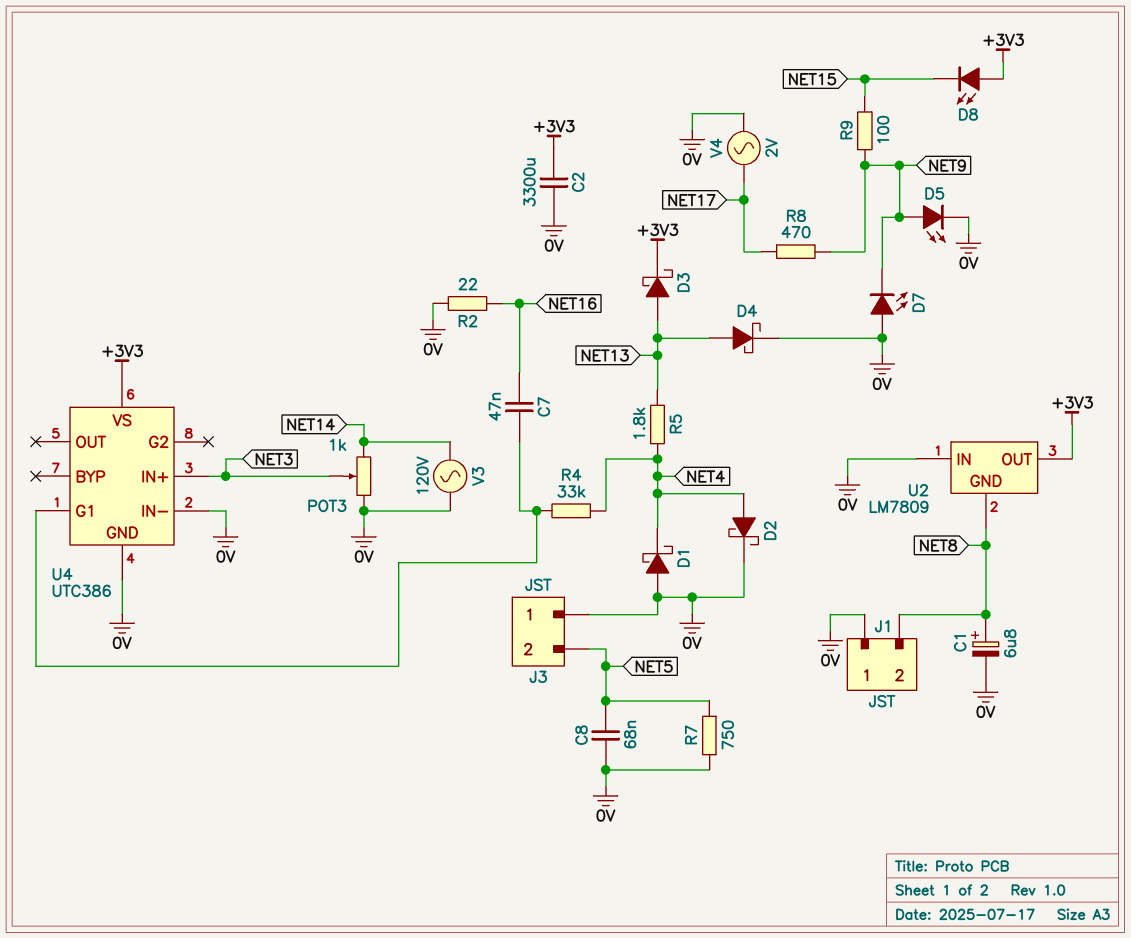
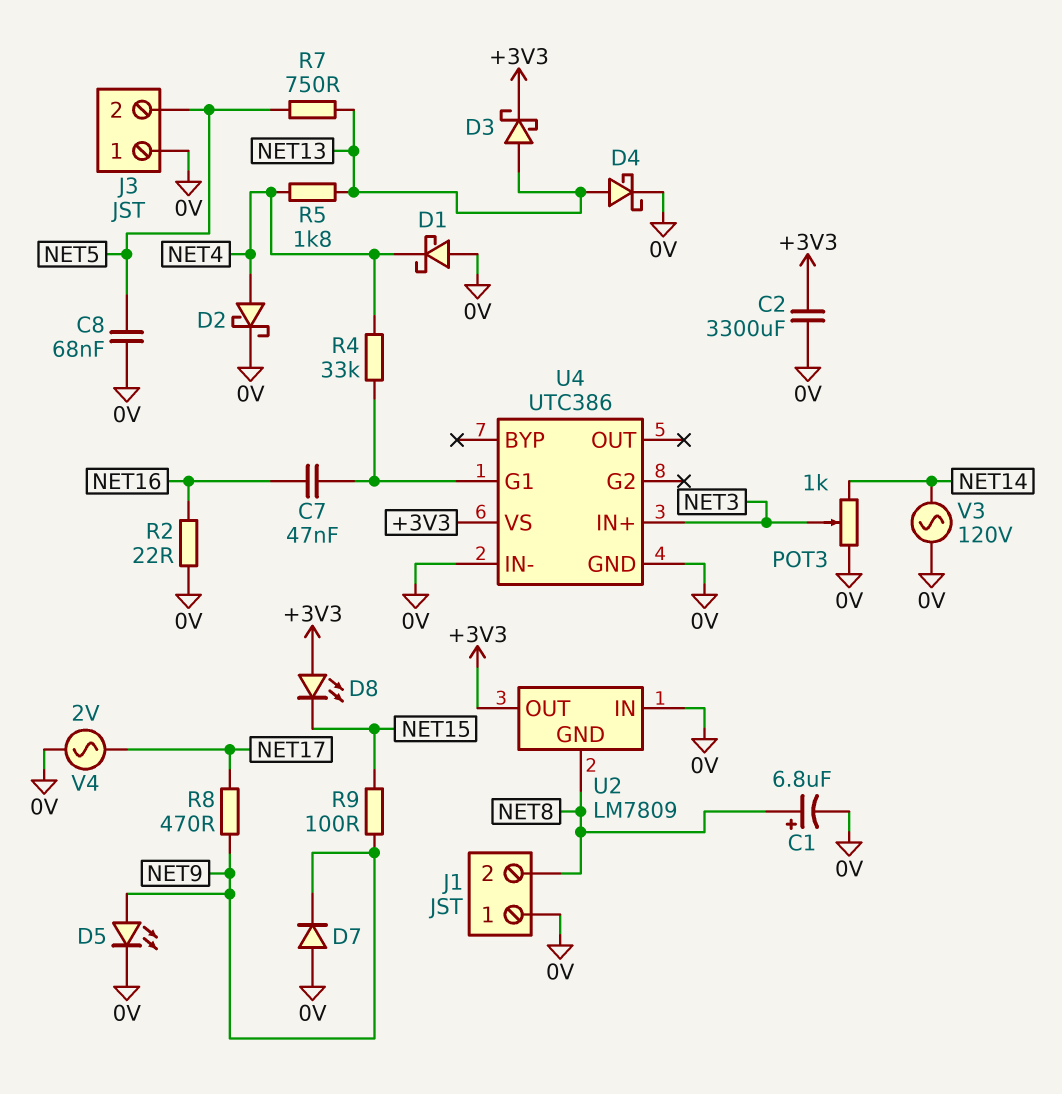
D7: LED (A 0V, K NET9) -> diode (A 0V, K NET9)
R7: 750 (0V, NET5) -> 750 (NET5, NET13)

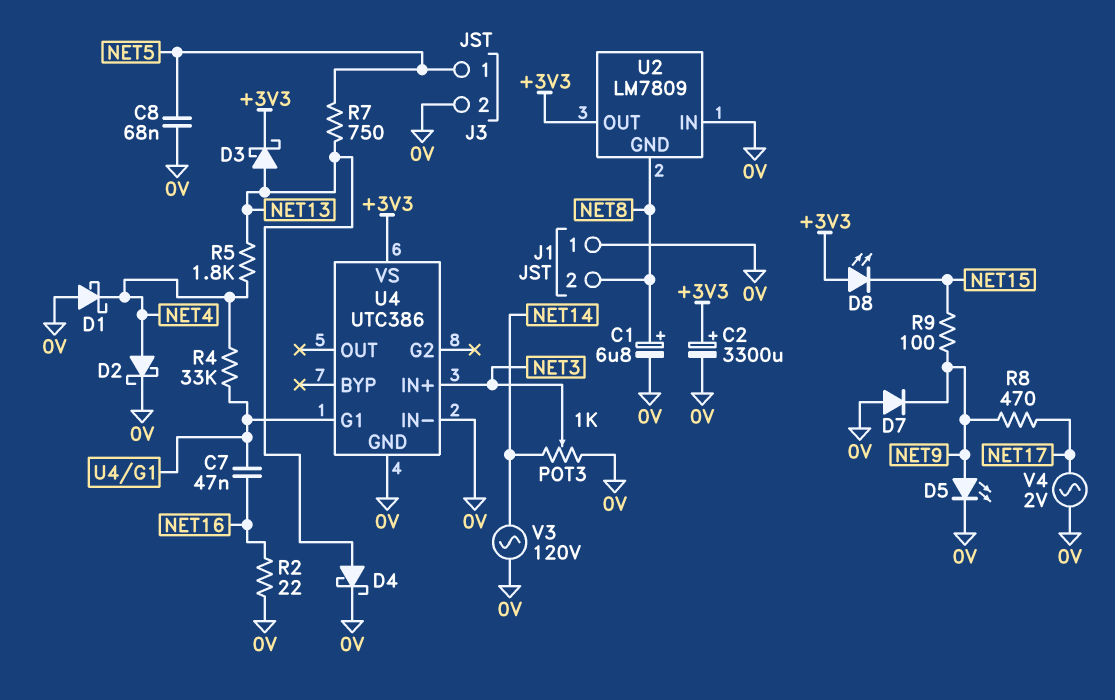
C2: 3300uF (+3V3, 0V) -> 3300uF (plus +3V3, minus 0V)
J3 pin 1: 0V -> NET5
J3 pin 2: NET5 -> 0V

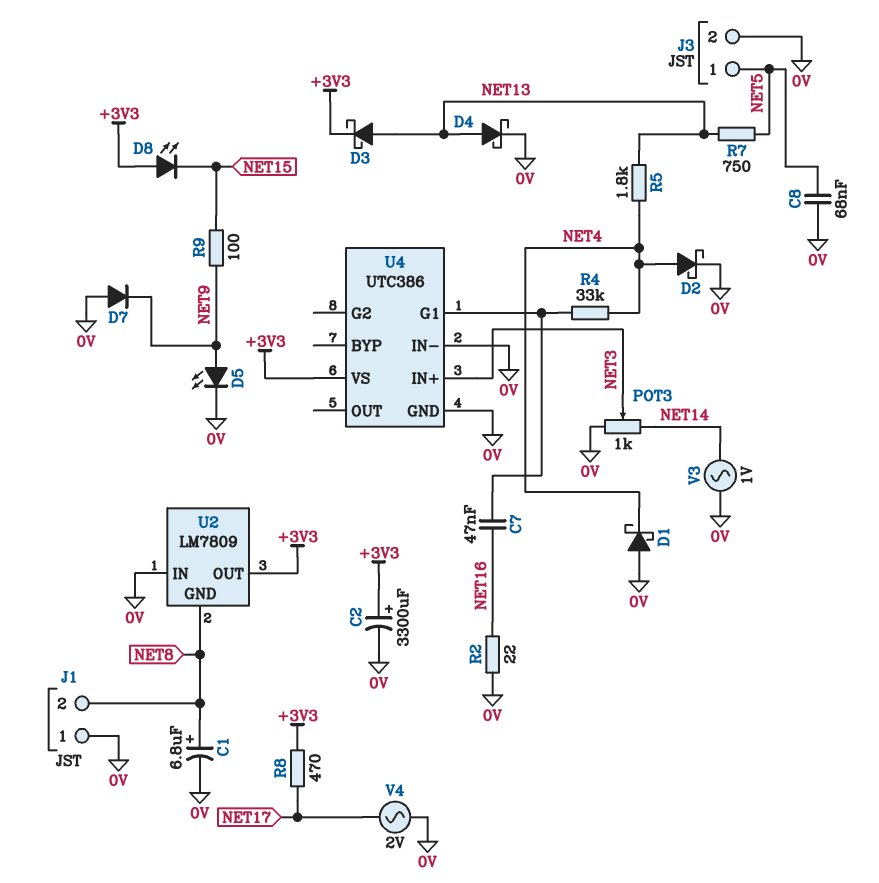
R8: 470 (NET9, NET17) -> 470 (+3V3, NET17)
V3: AC 120V (0V, NET14) -> AC 1V (0V, NET14)

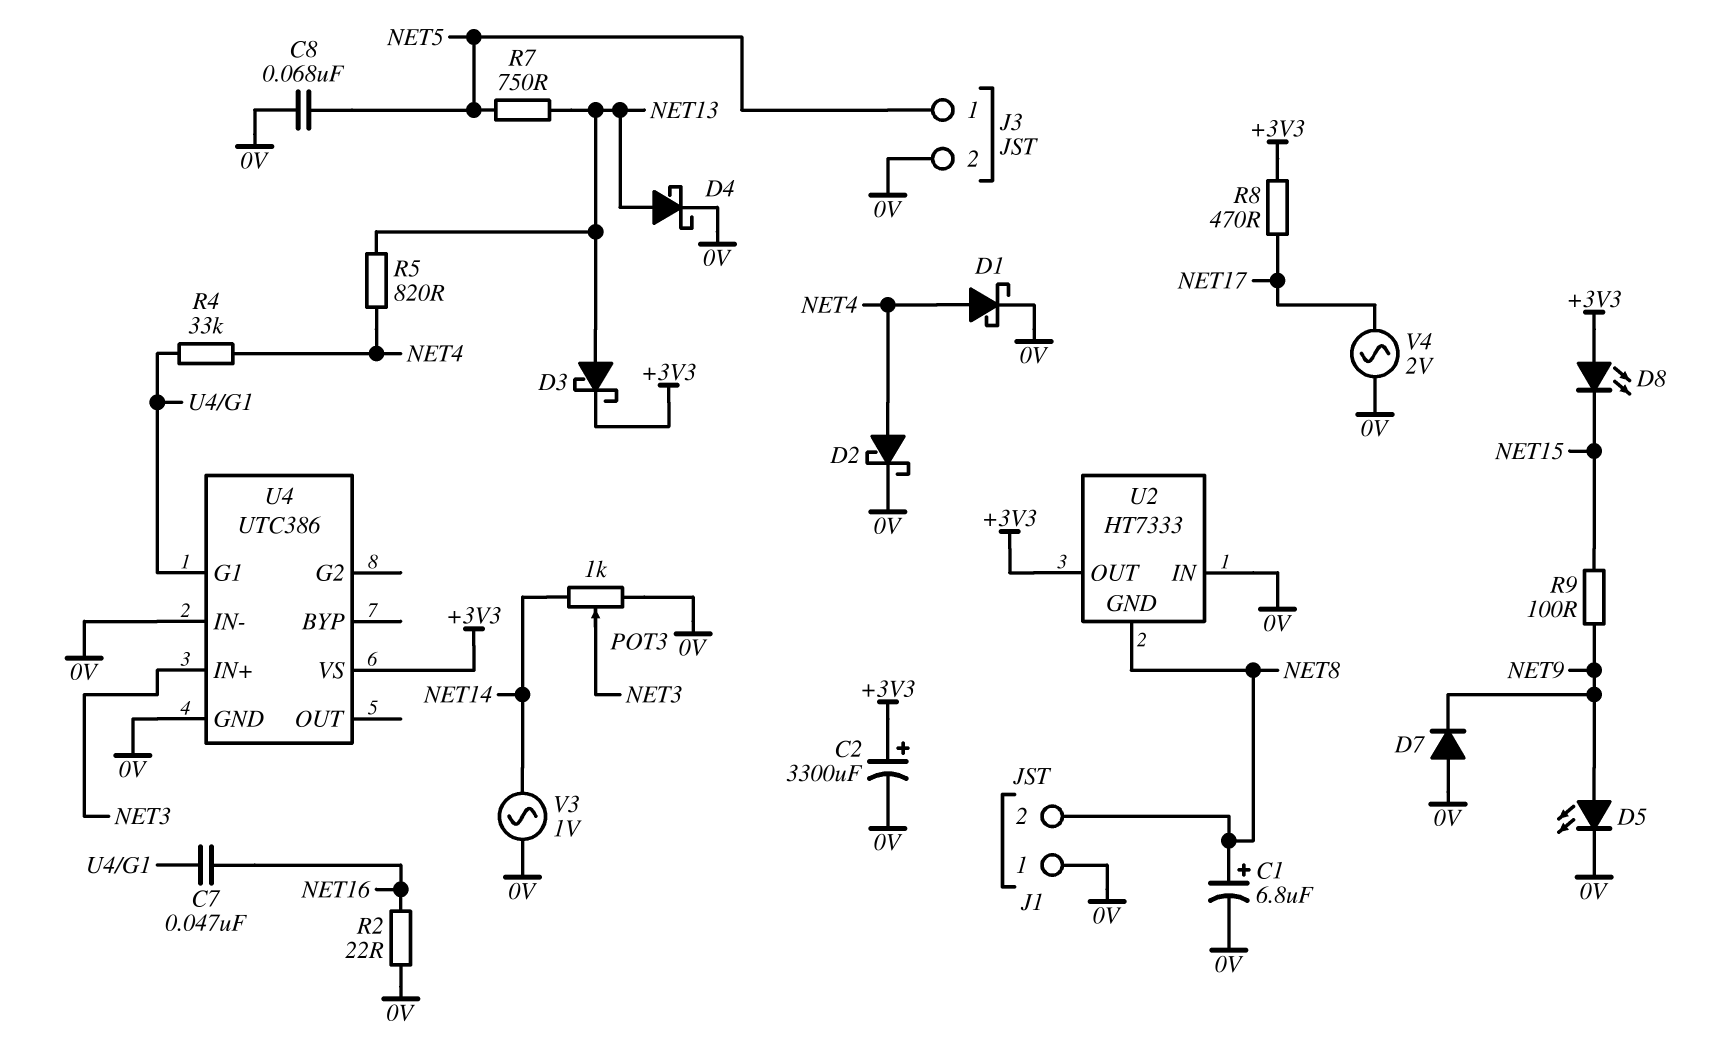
D1: schottky (A 0V, K NET4) -> schottky (A NET4, K 0V)
R5: 1.8k (NET4, NET13) -> 820 (NET4, NET13)
U2: LM7809 -> HT7333

